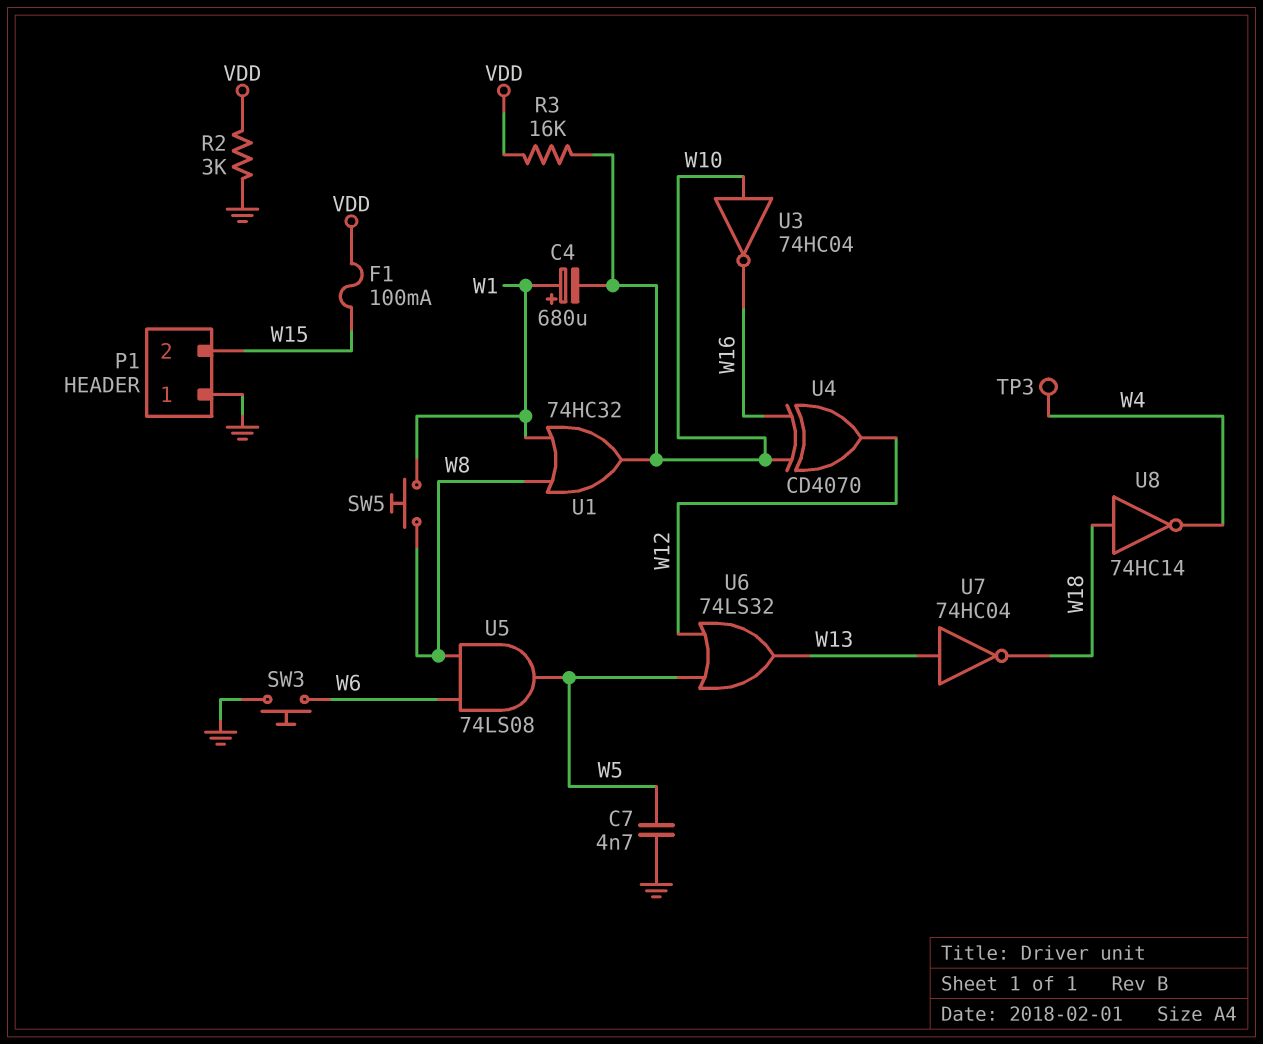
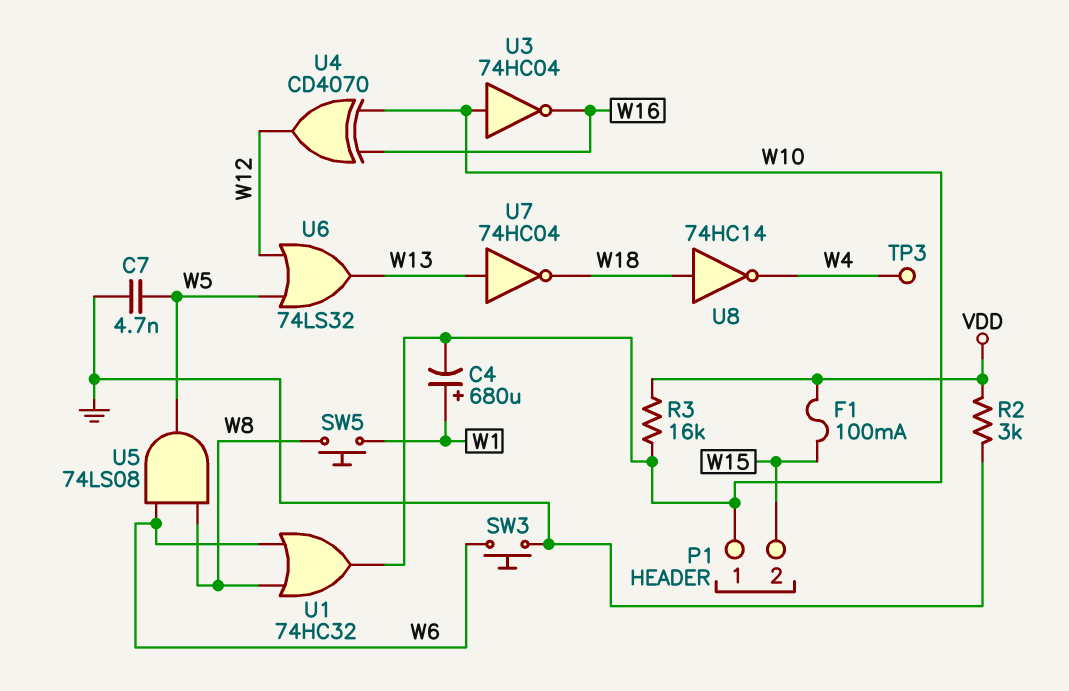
P1 pin 1: GND -> W10
U1: OR 74HC32 (in W1, in W8, out W10) -> OR 74HC32 (in W6, in W8, out W10)

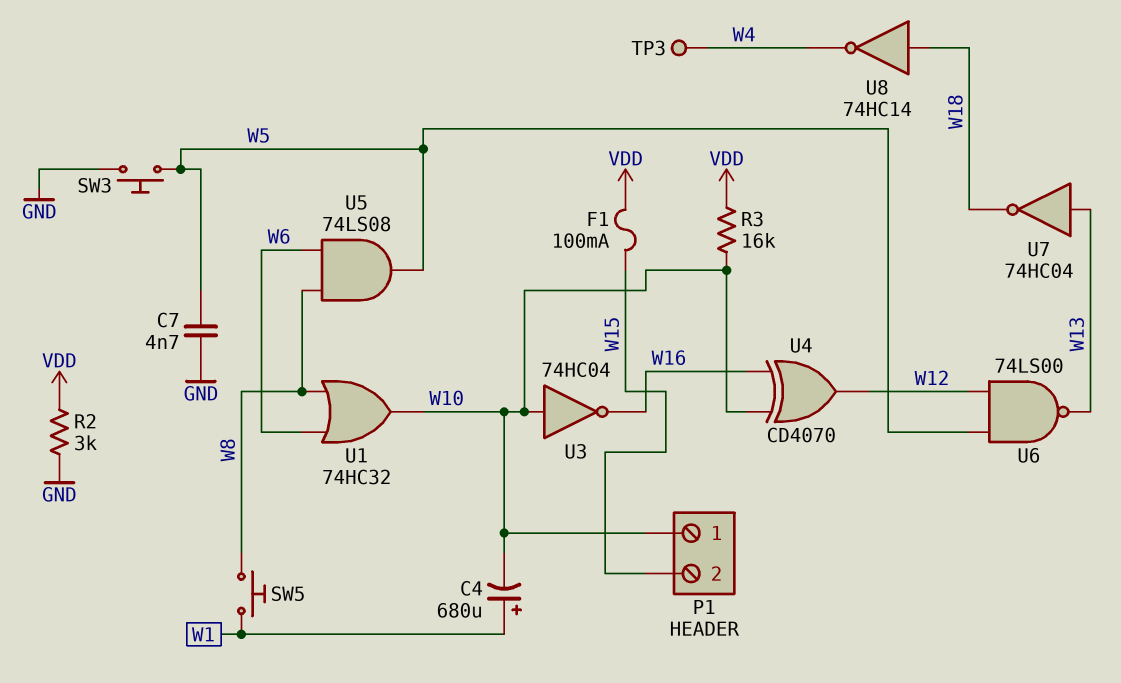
SW3: button (GND, W6) -> button (GND, W5)
U6: OR 74LS32 (in W5, in W12, out W13) -> NAND 74LS00 (in W5, in W12, out W13)

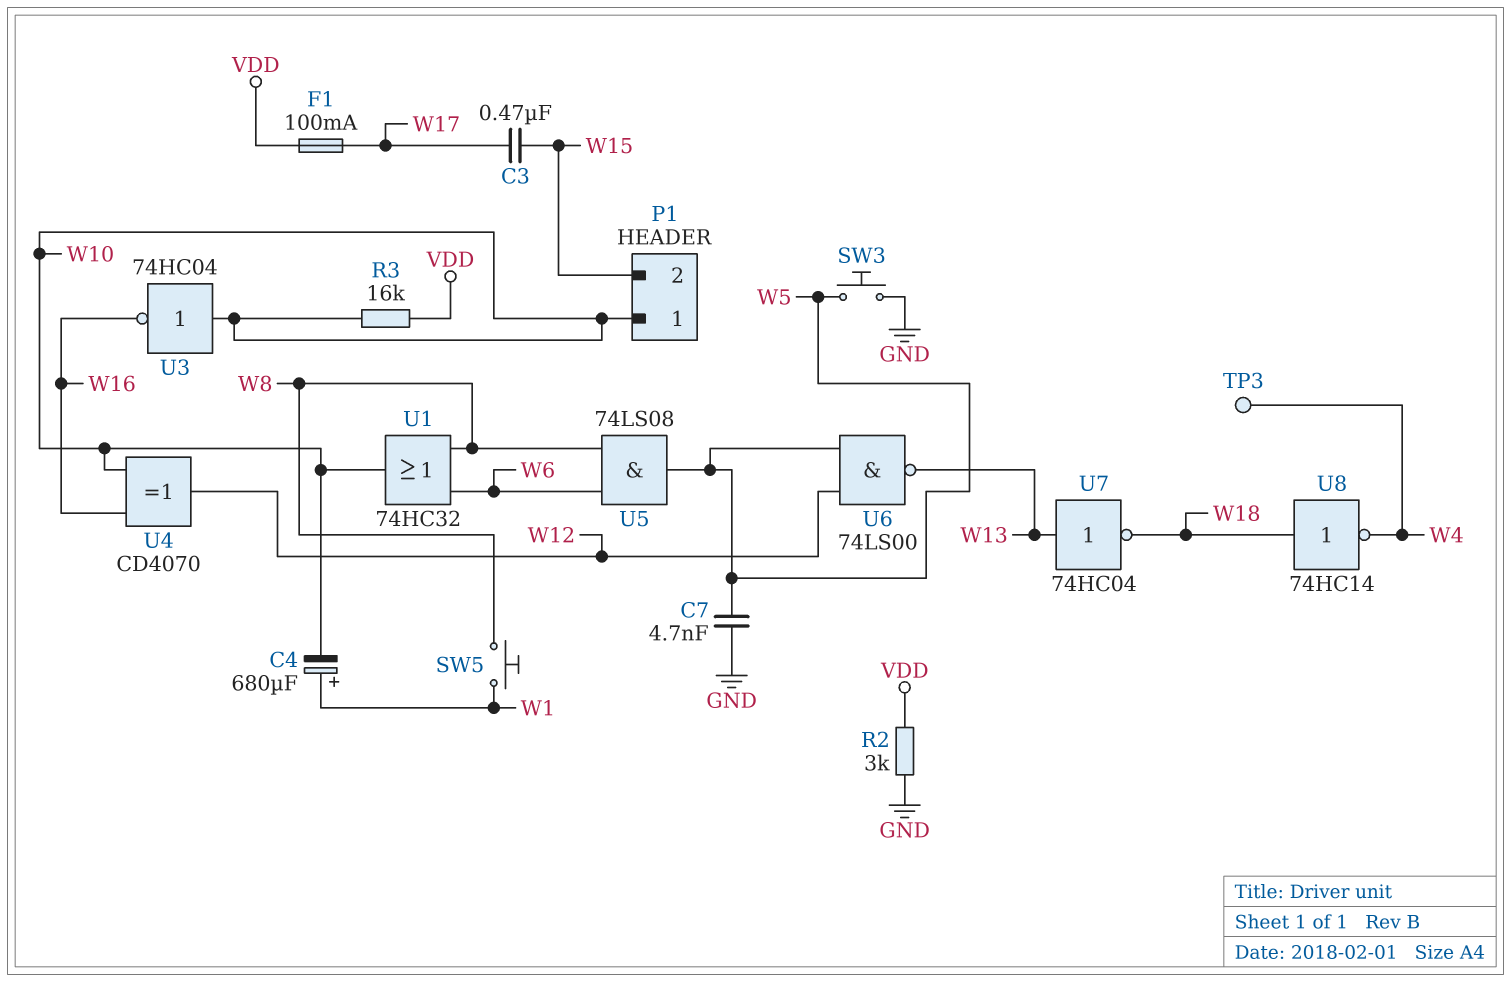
C3: none -> 470nF (W15, W17)
F1: 100mA (VDD, W15) -> 100mA (VDD, W17)

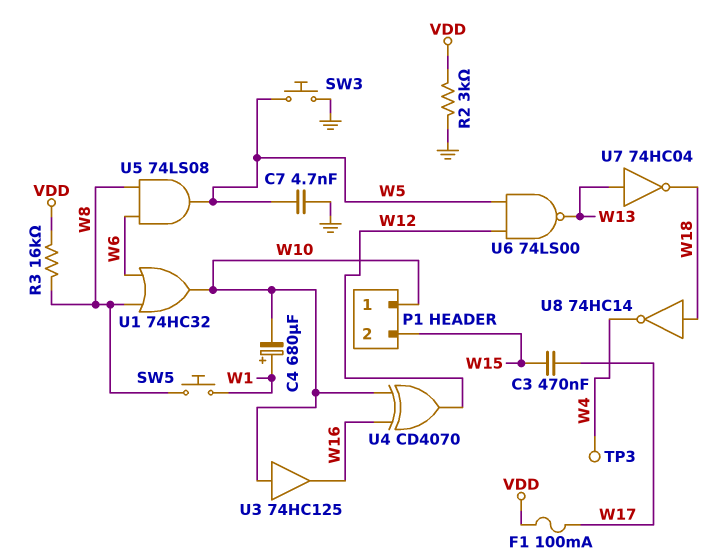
R3: 16k (VDD, W10) -> 16k (VDD, W8)
U3: NOT 74HC04 (in W10, out W16) -> buffer 74HC125 (in W10, out W16)

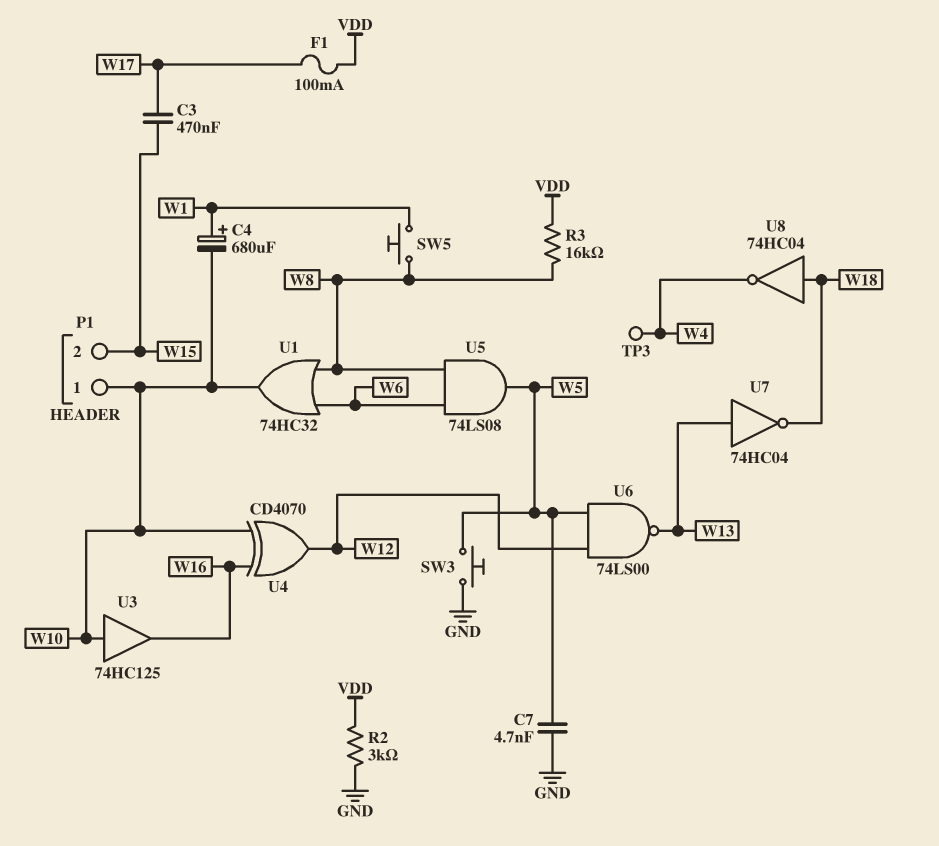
U8: NOT 74HC14 (in W18, out W4) -> NOT 74HC04 (in W18, out W4)

